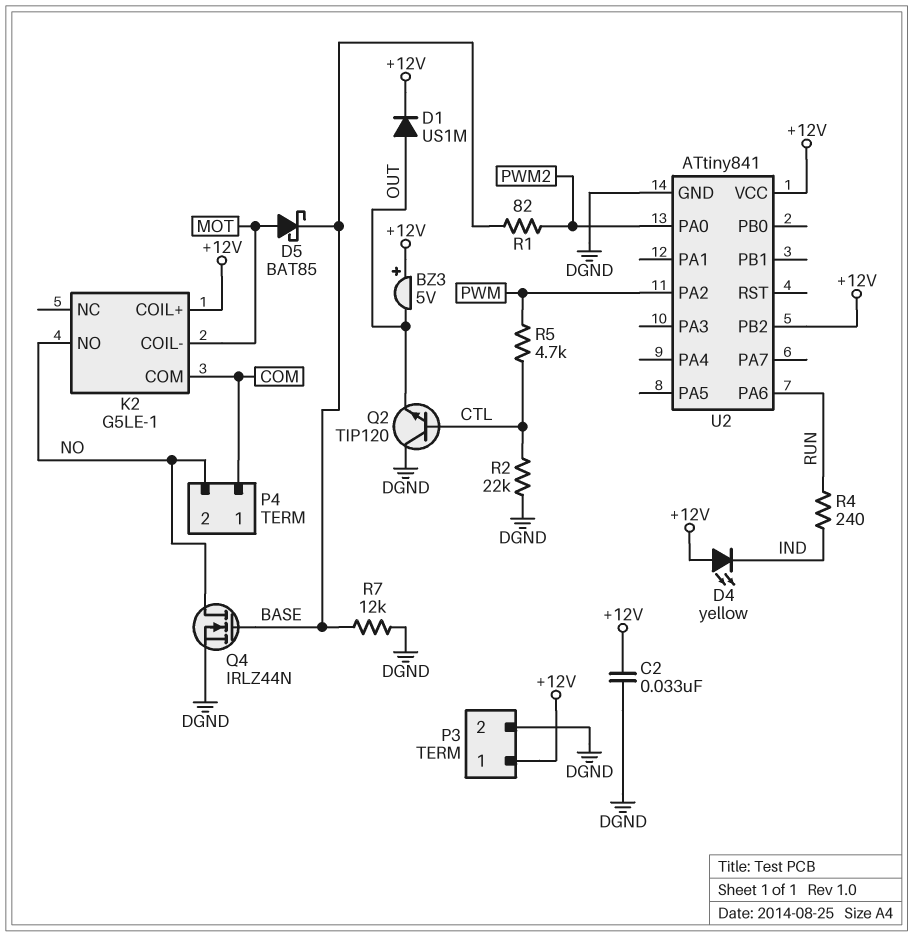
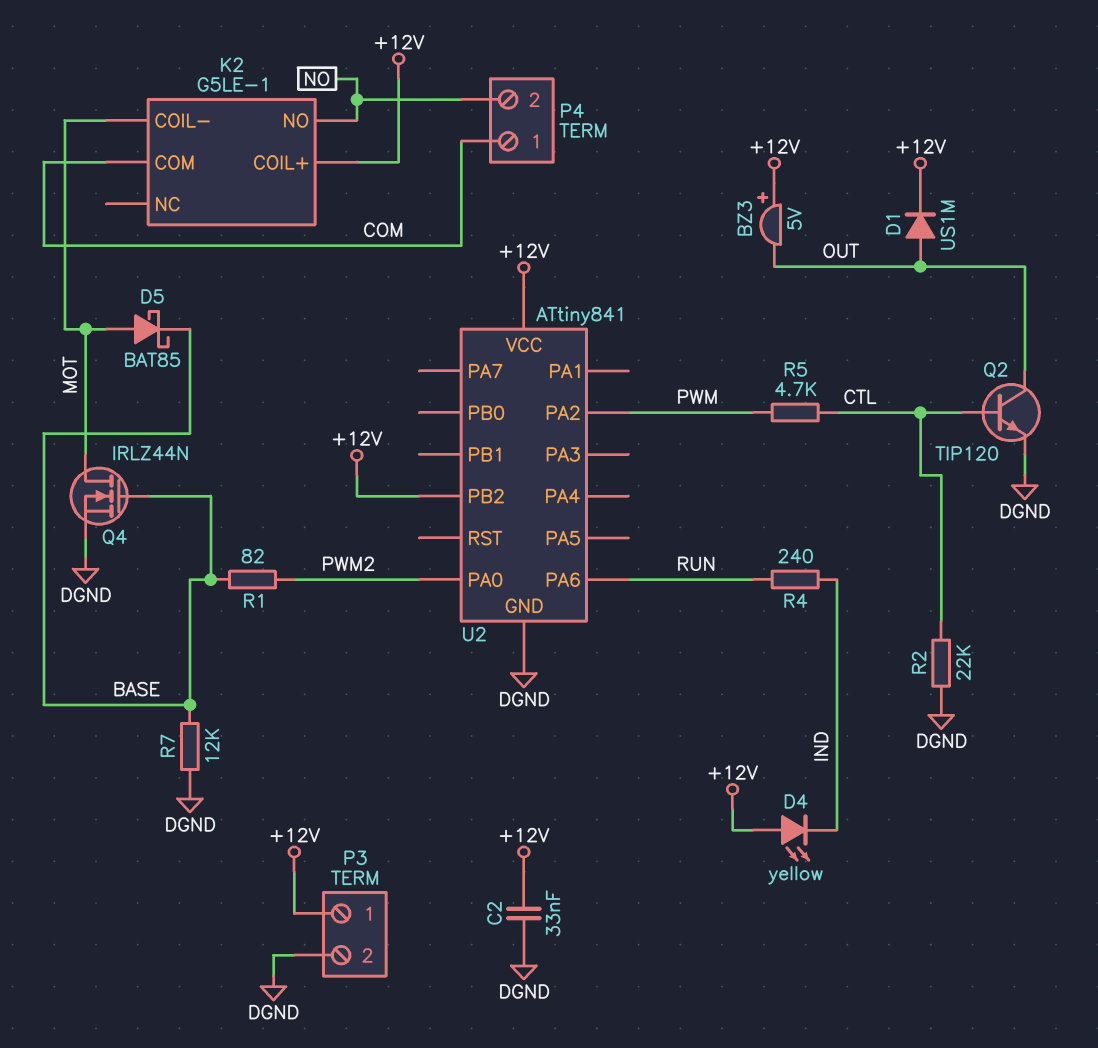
Q2: NPN TIP120 (B CTL, C DGND, E OUT) -> NPN TIP120 (B CTL, C OUT, E DGND)
Q4: NMOS IRLZ44N (G BASE, D NO, S DGND) -> NMOS IRLZ44N (G BASE, D MOT, S DGND)

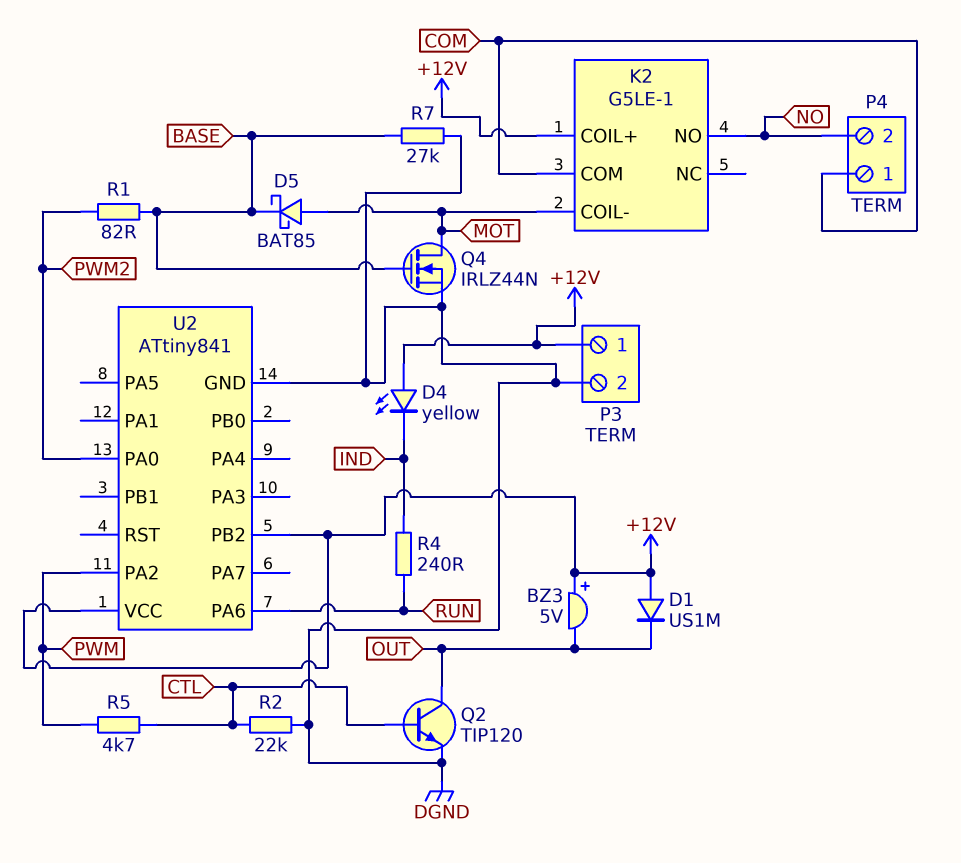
C2: 33nF (+12V, DGND) -> none
D1: diode US1M (A OUT, K +12V) -> diode US1M (A +12V, K OUT)
R7: 12k (BASE, DGND) -> 27k (BASE, DGND)

